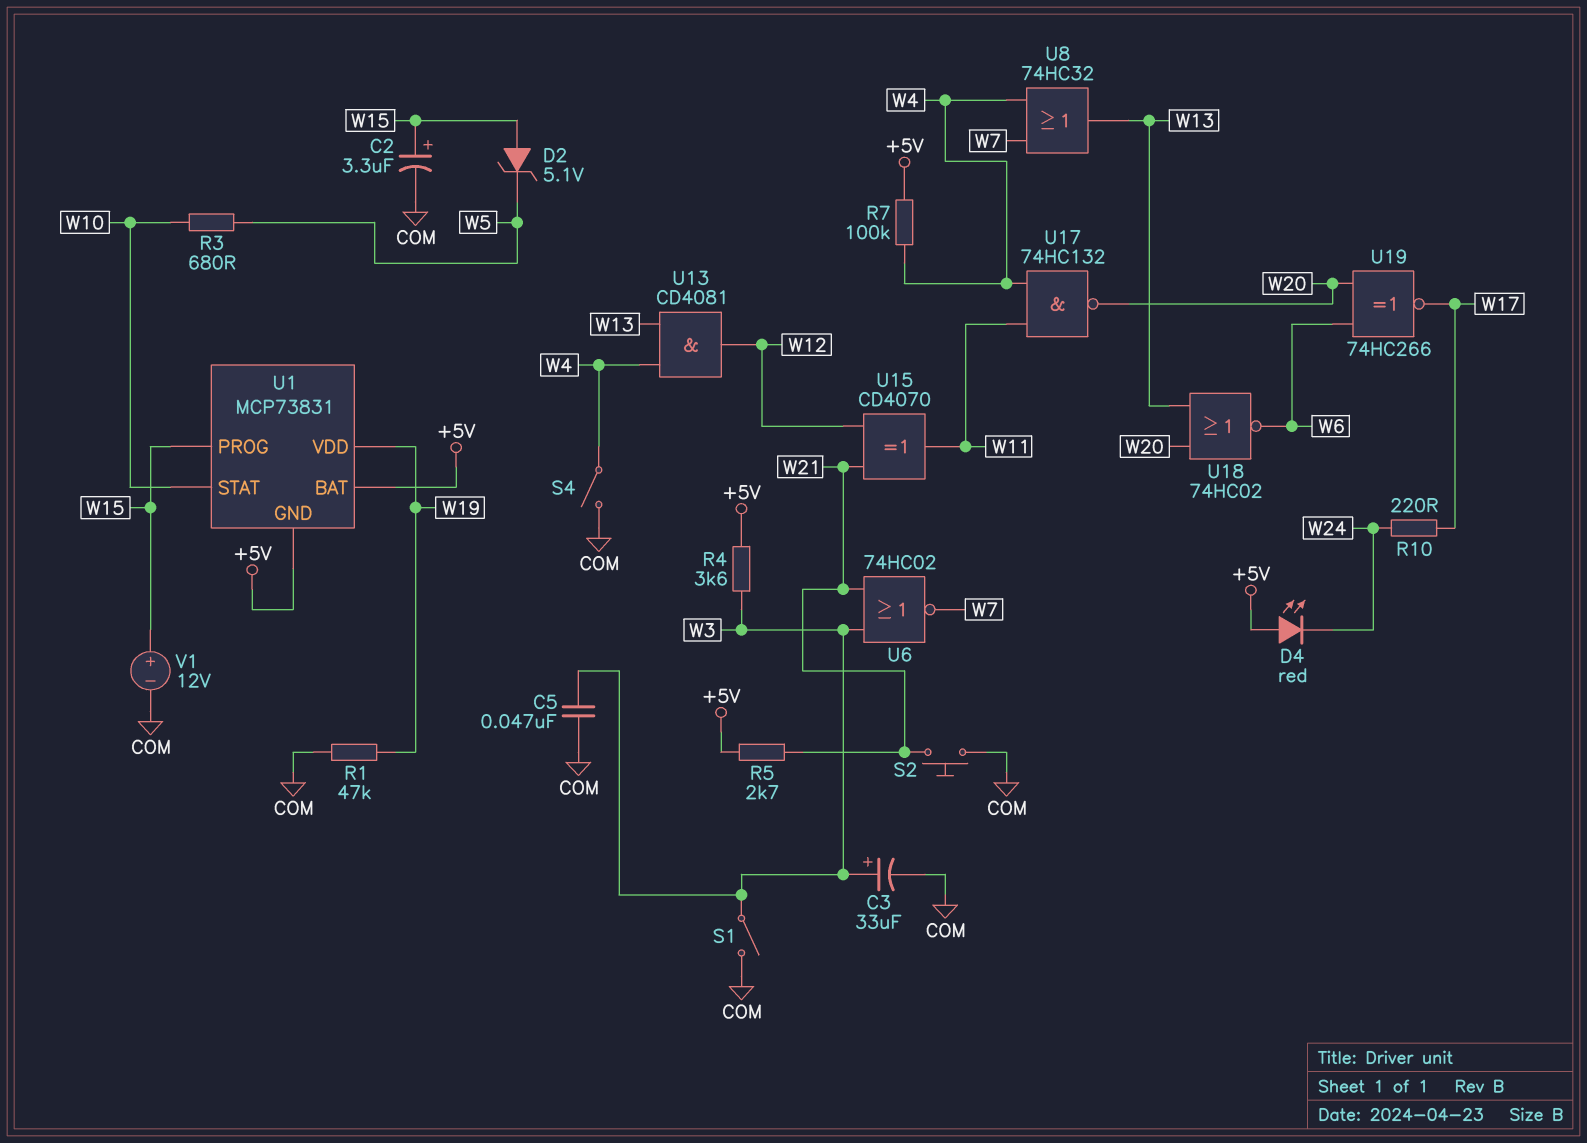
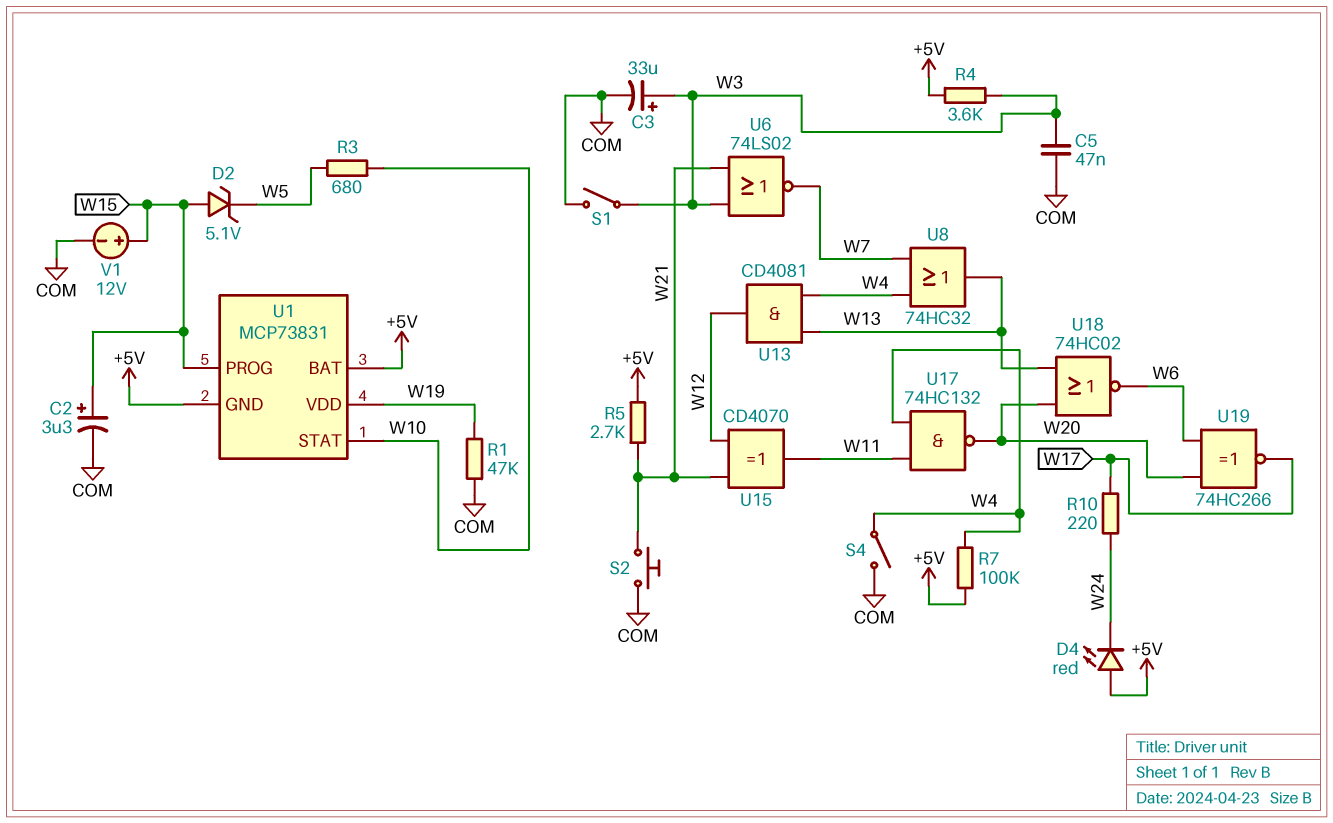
U6: NOR 74HC02 (in W3, in W21, out W7) -> NOR 74LS02 (in W3, in W21, out W7)

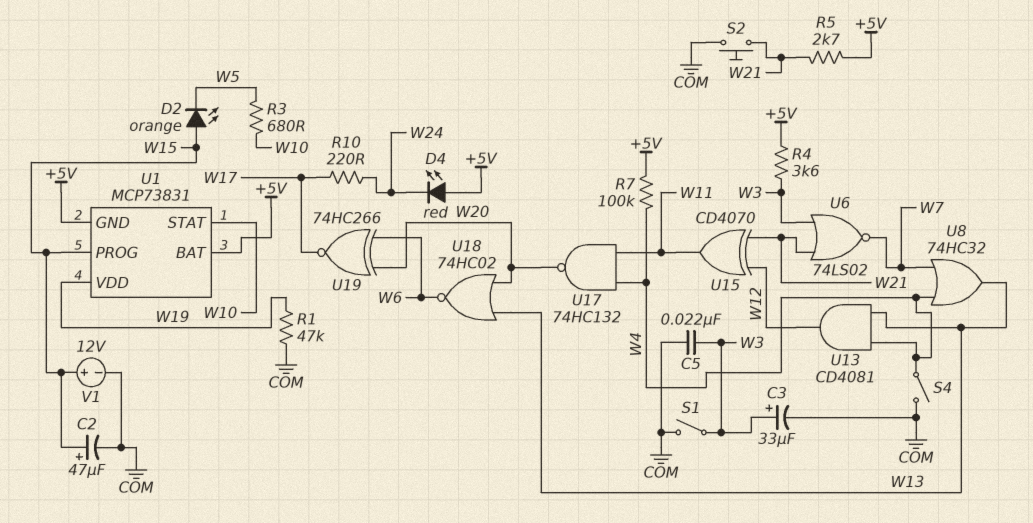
C2: 3.3uF (plus W15, minus COM) -> 47uF (plus W15, minus COM)
C5: 47nF (COM, W3) -> 22nF (COM, W3)
D2: zener 5.1V (A W15, K W5) -> LED orange (A W15, K W5)

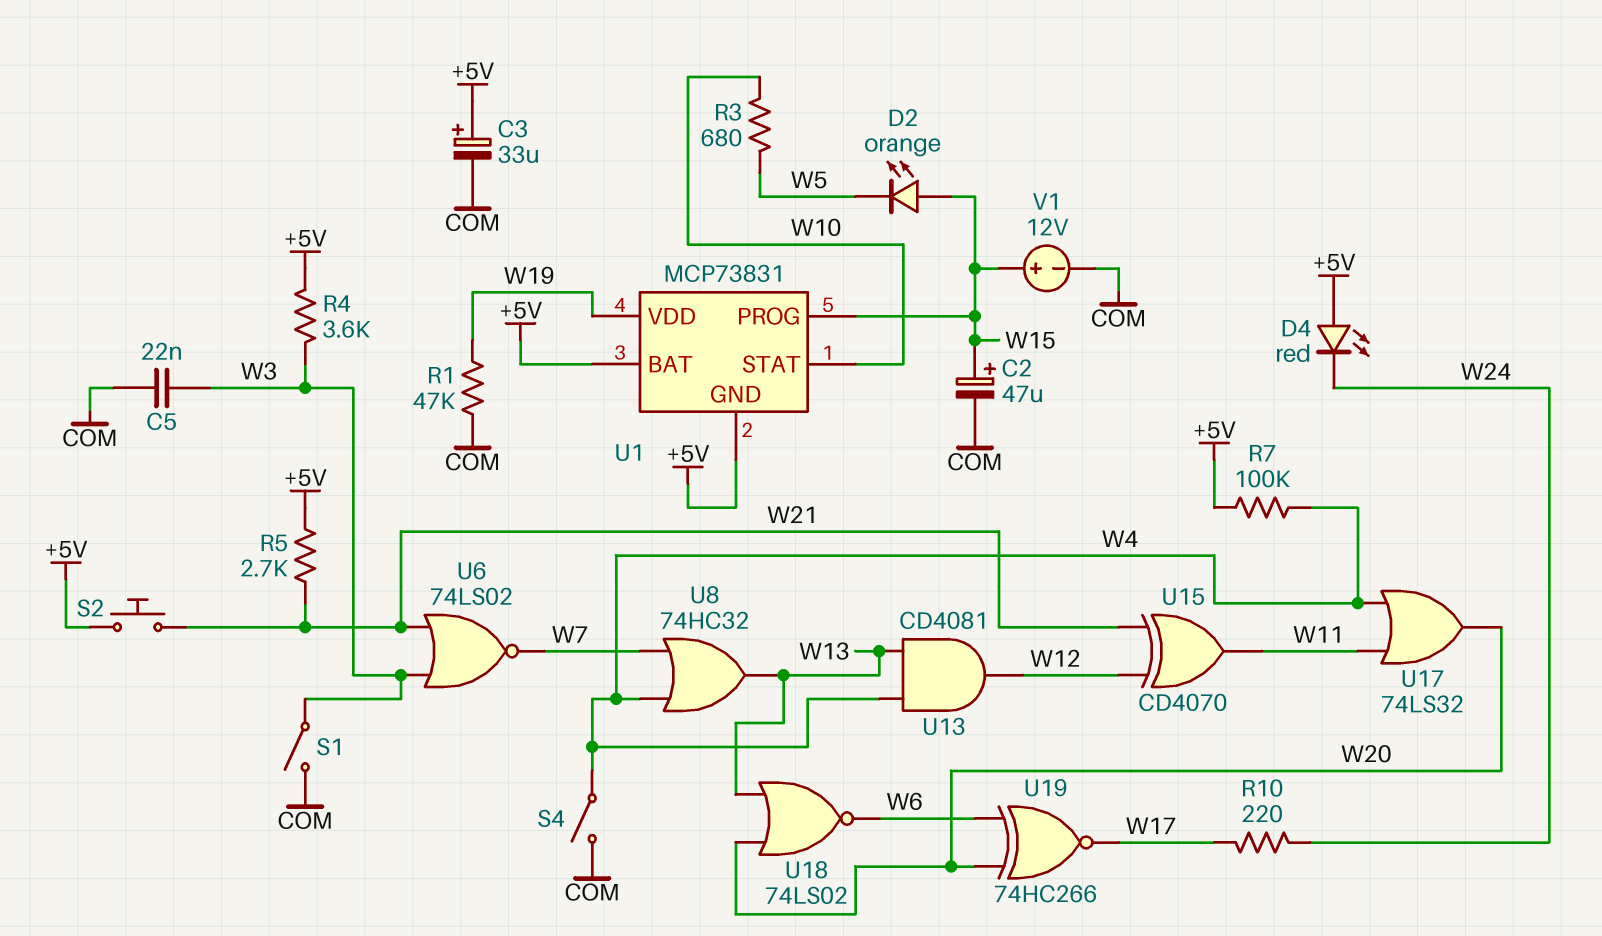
C3: 33uF (plus W3, minus COM) -> 33uF (plus +5V, minus COM)
S2: button (COM, W21) -> button (+5V, W21)
U17: NAND 74HC132 (in W4, in W11, out W20) -> OR 74LS32 (in W4, in W11, out W20)
U18: NOR 74HC02 (in W13, in W20, out W6) -> NOR 74LS02 (in W13, in W20, out W6)

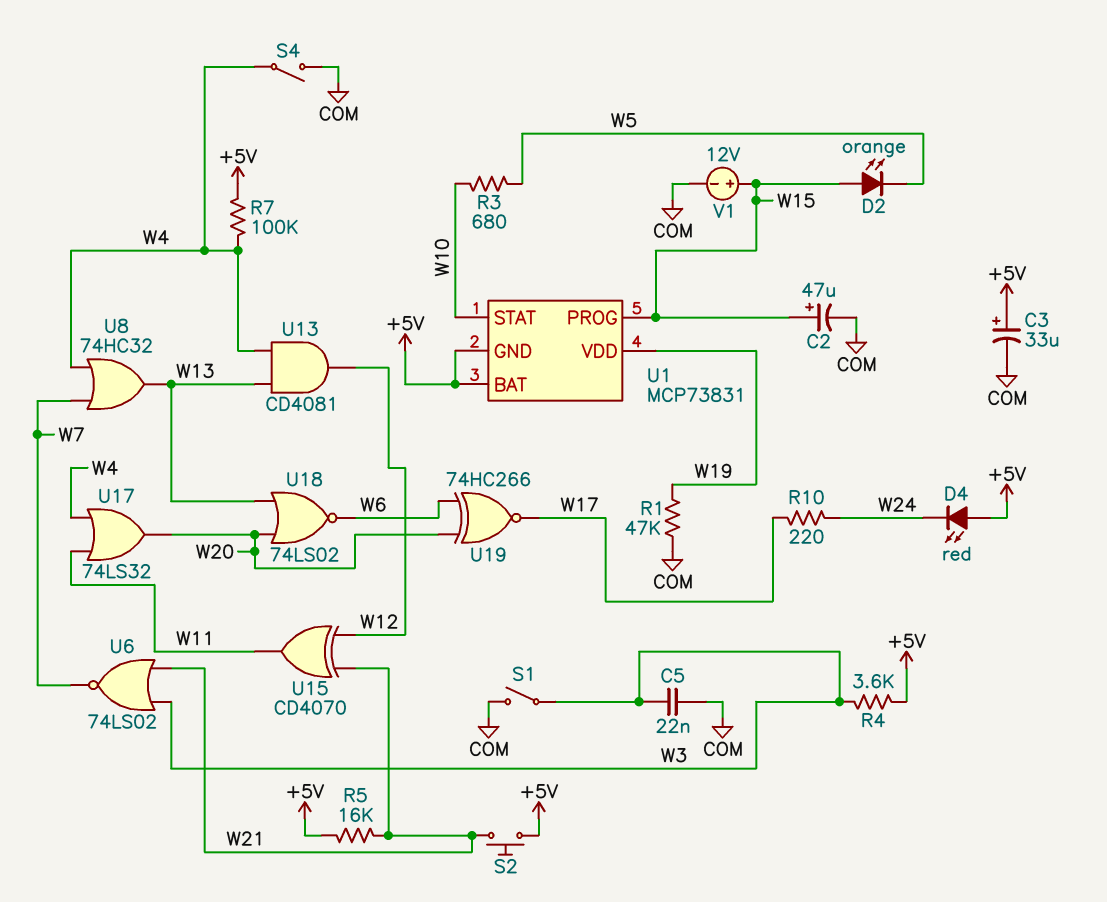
R5: 2.7k (+5V, W21) -> 16k (+5V, W21)

